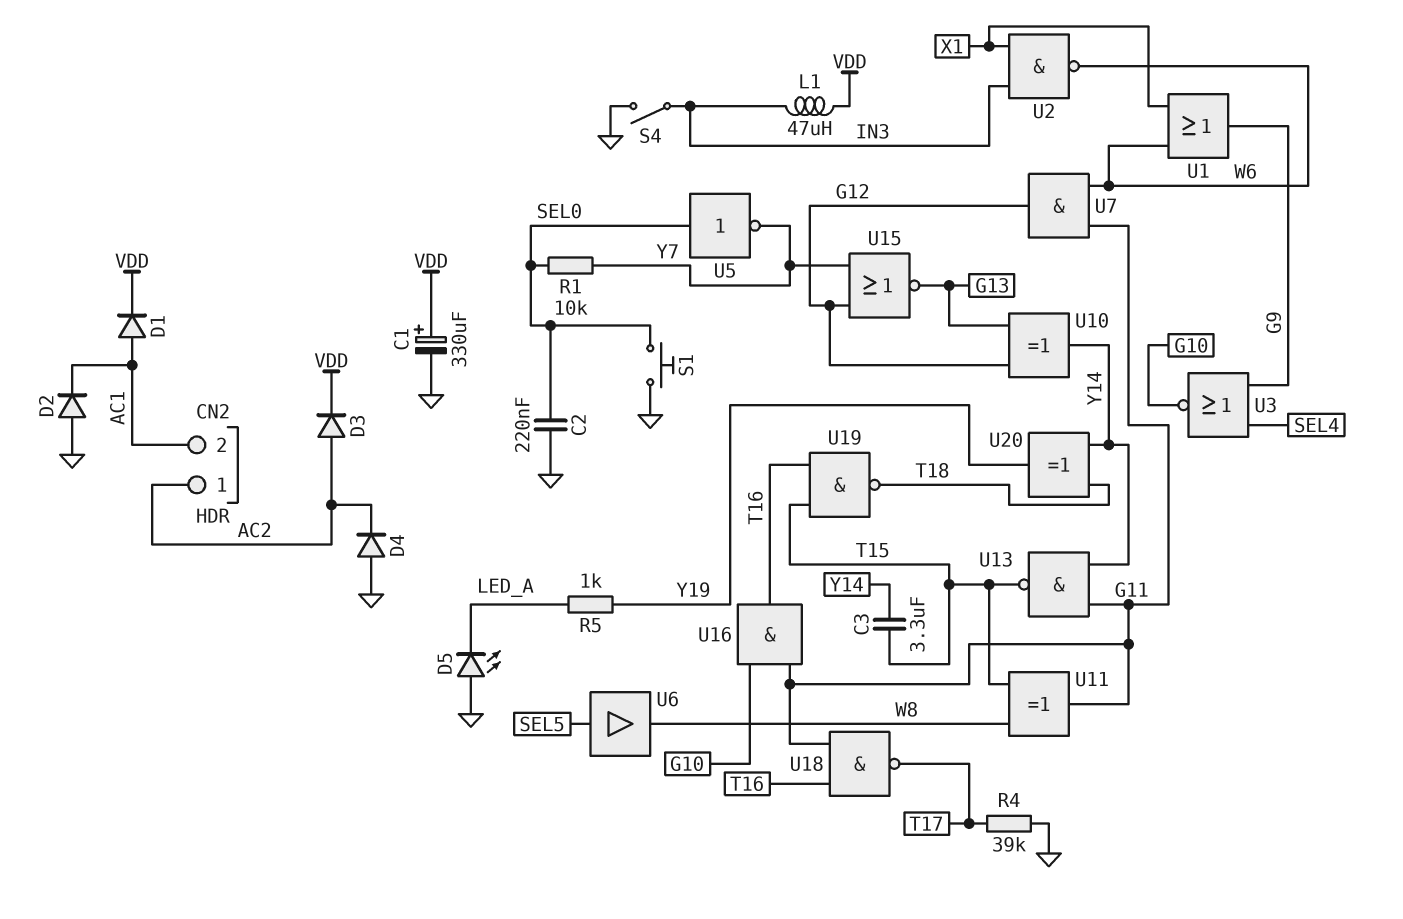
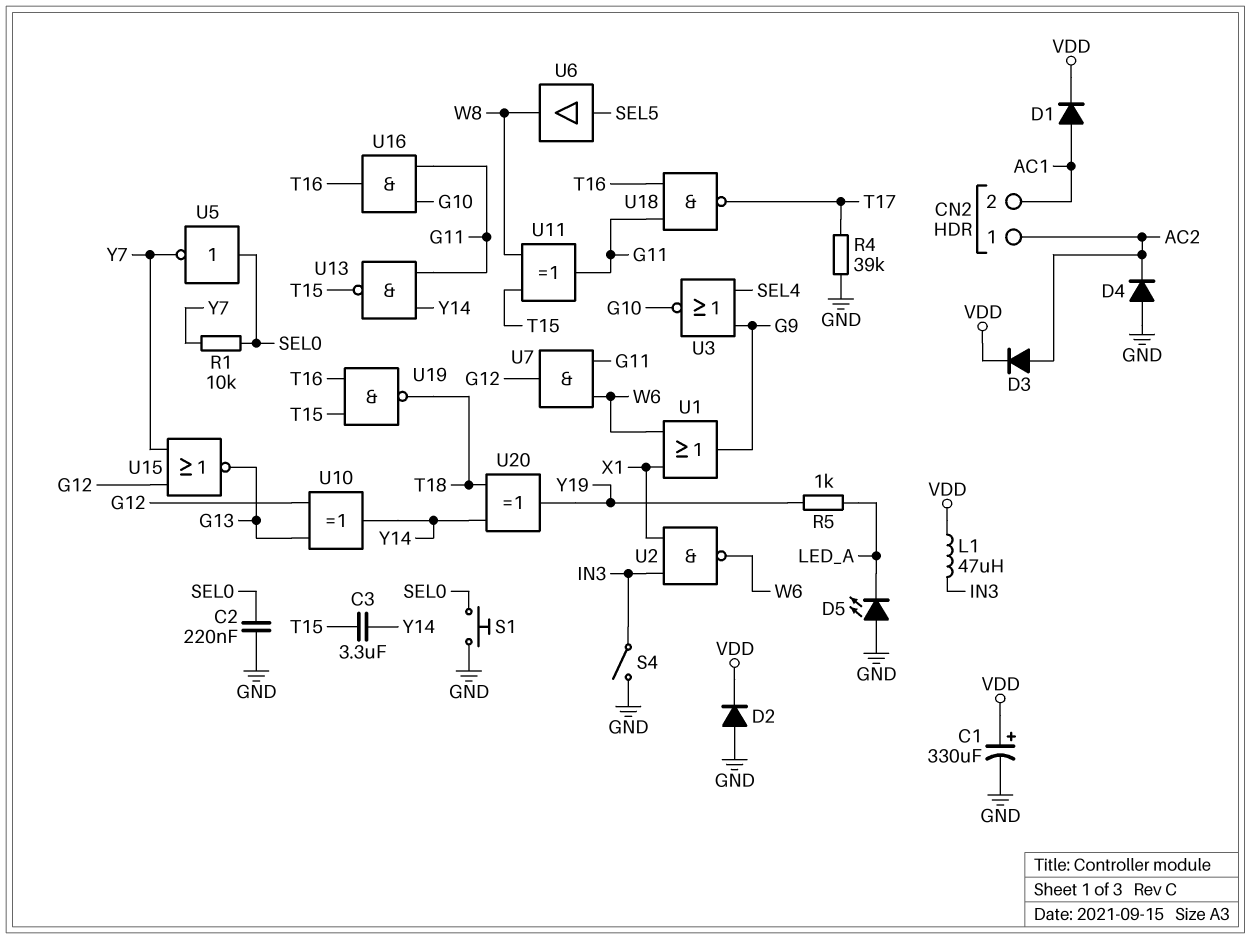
D2: diode (A GND, K AC1) -> diode (A GND, K VDD)

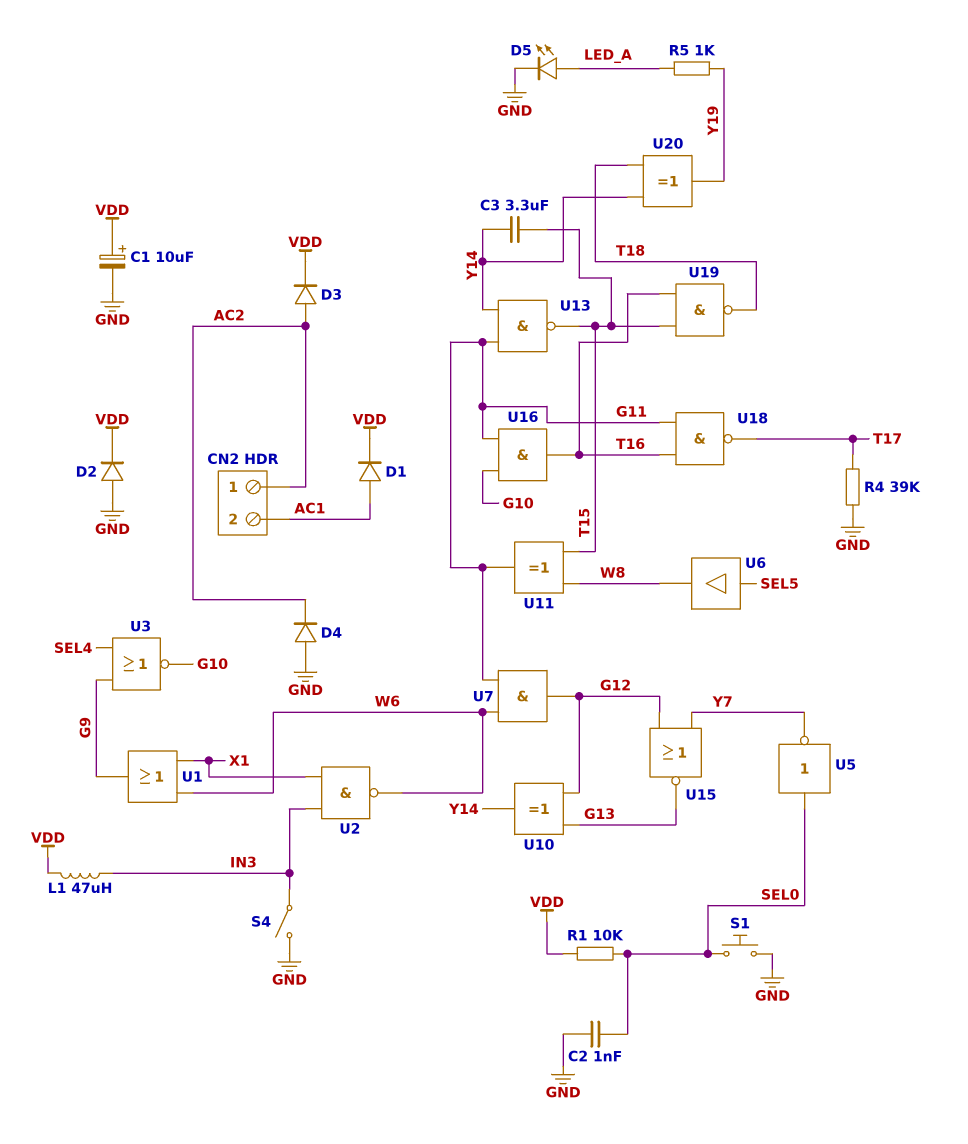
C1: 330uF (plus VDD, minus GND) -> 10uF (plus VDD, minus GND)
C2: 220nF (GND, SEL0) -> 1nF (GND, SEL0)
D5: LED (A GND, K LED_A) -> LED (A LED_A, K GND)
R1: 10k (SEL0, Y7) -> 10k (SEL0, VDD)

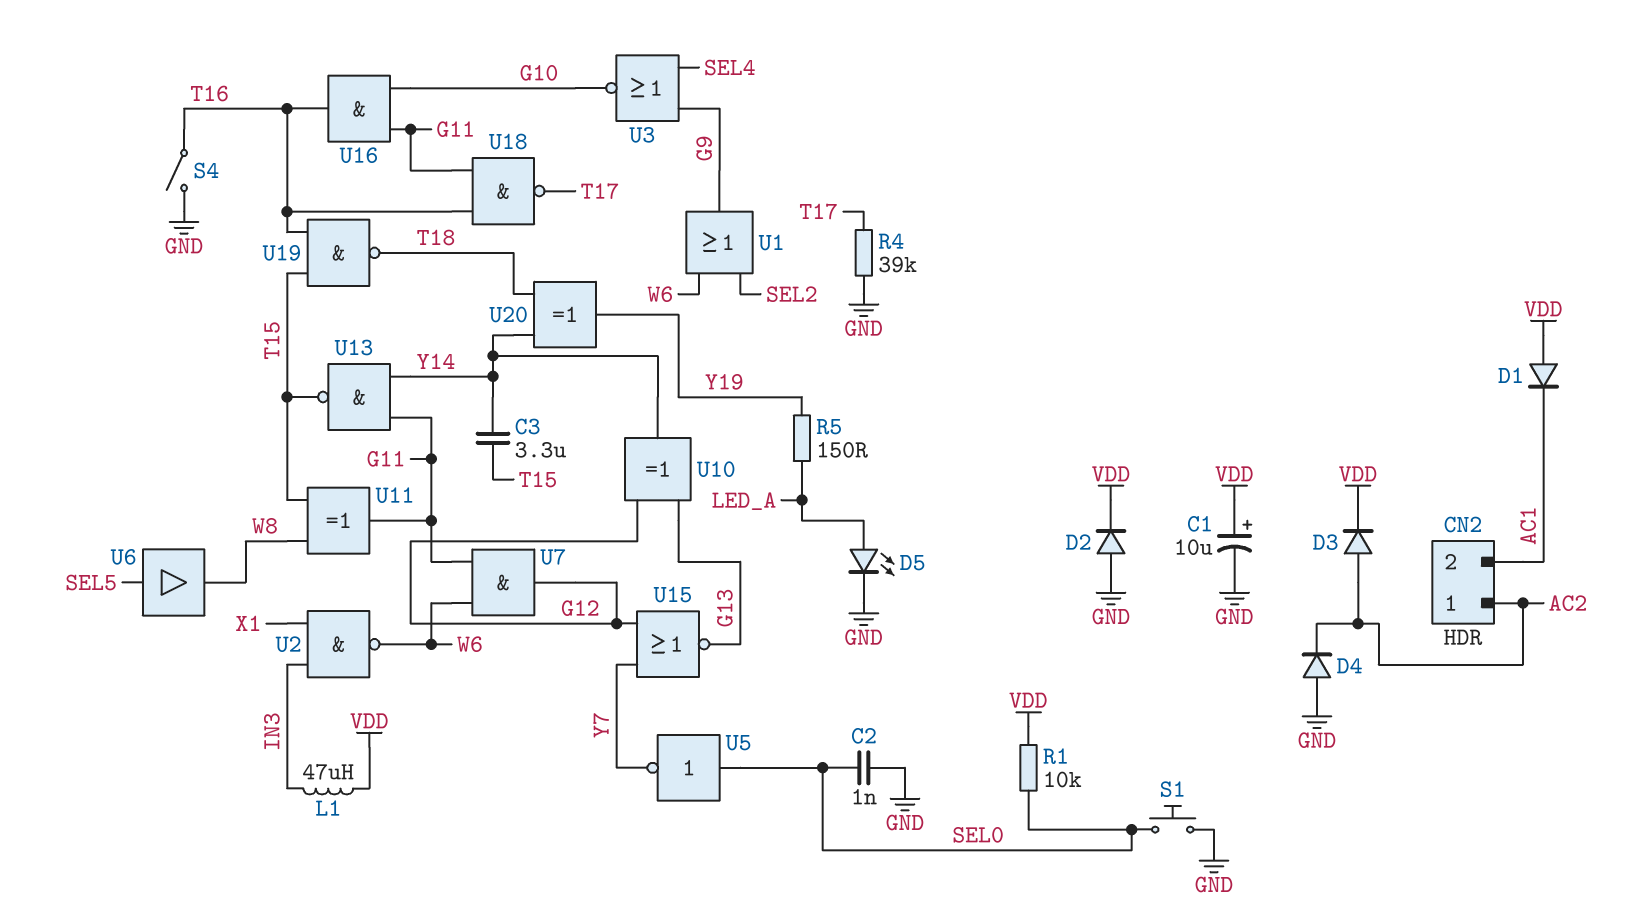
D1: diode (A AC1, K VDD) -> diode (A VDD, K AC1)
R5: 1k (LED_A, Y19) -> 150 (LED_A, Y19)
S4: switch (GND, IN3) -> switch (GND, T16)
U1: OR (in W6, in X1, out G9) -> OR (in SEL2, in W6, out G9)

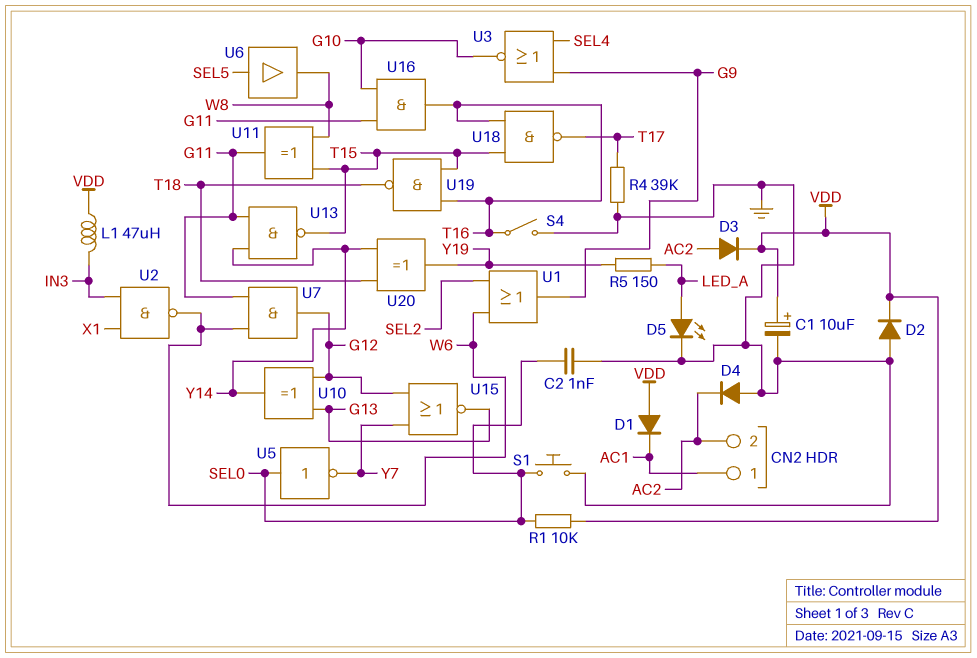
C3: 3.3uF (T15, Y14) -> none
CN2 pin 1: AC2 -> AC1
CN2 pin 2: AC1 -> AC2
U18: NAND (in G11, in T16, out T17) -> NAND (in T15, in T16, out T17)

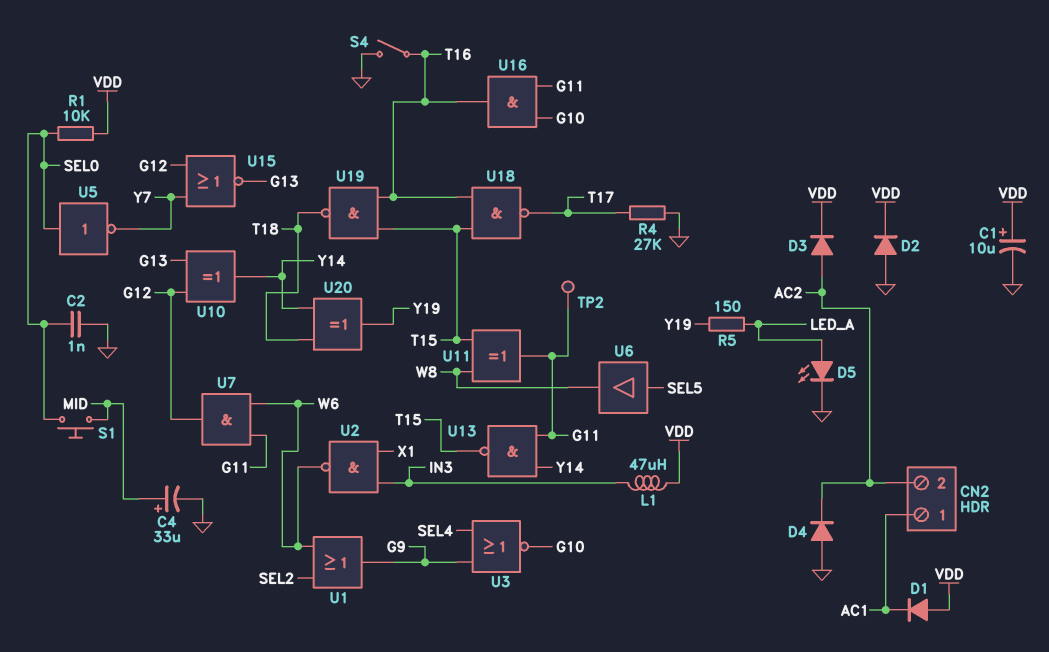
C4: none -> 33uF (plus MID, minus GND)
R4: 39k (GND, T17) -> 27k (GND, T17)
S1: button (GND, SEL0) -> button (MID, SEL0)
TP2: none -> test point (G11)

